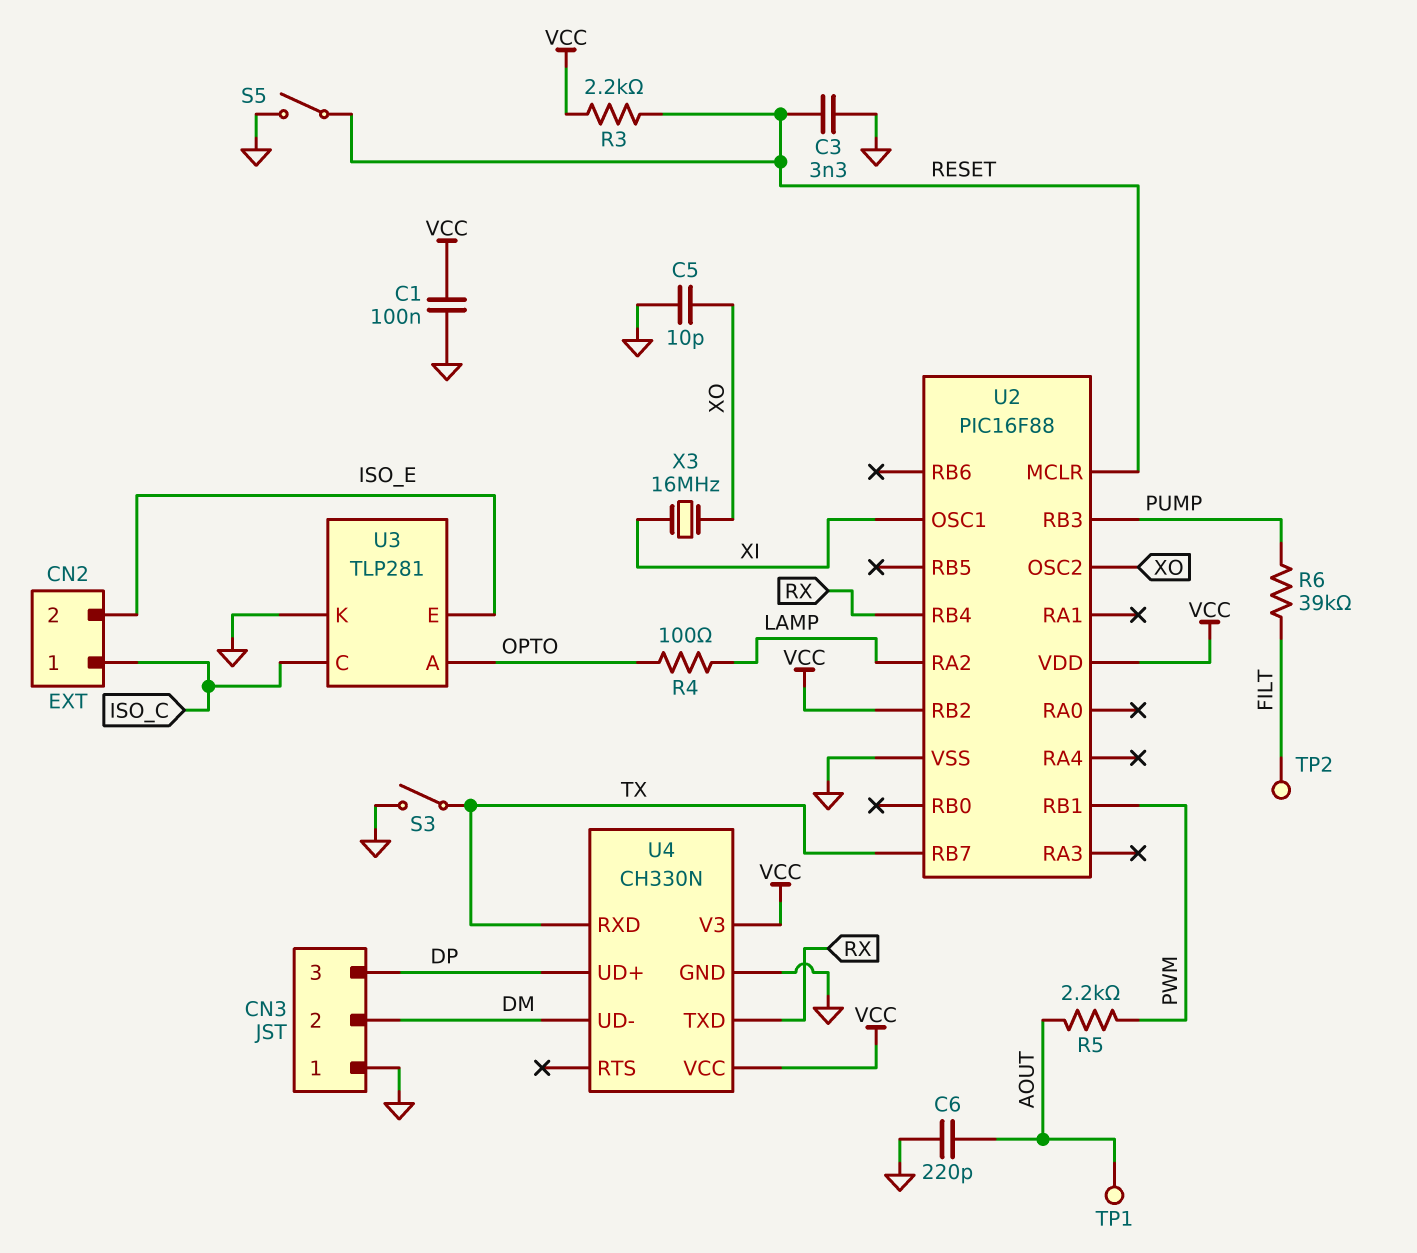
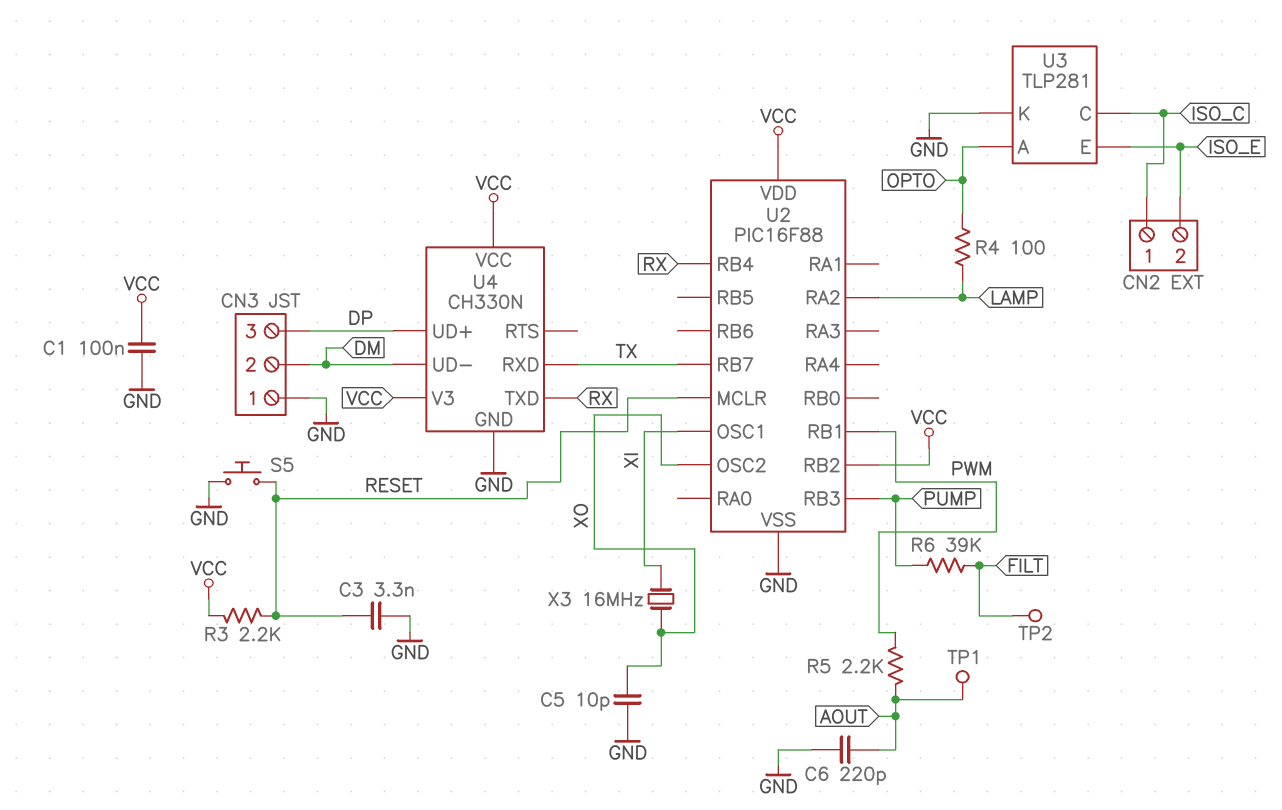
S3: switch (GND, TX) -> none
S5: switch (GND, RESET) -> button (GND, RESET)

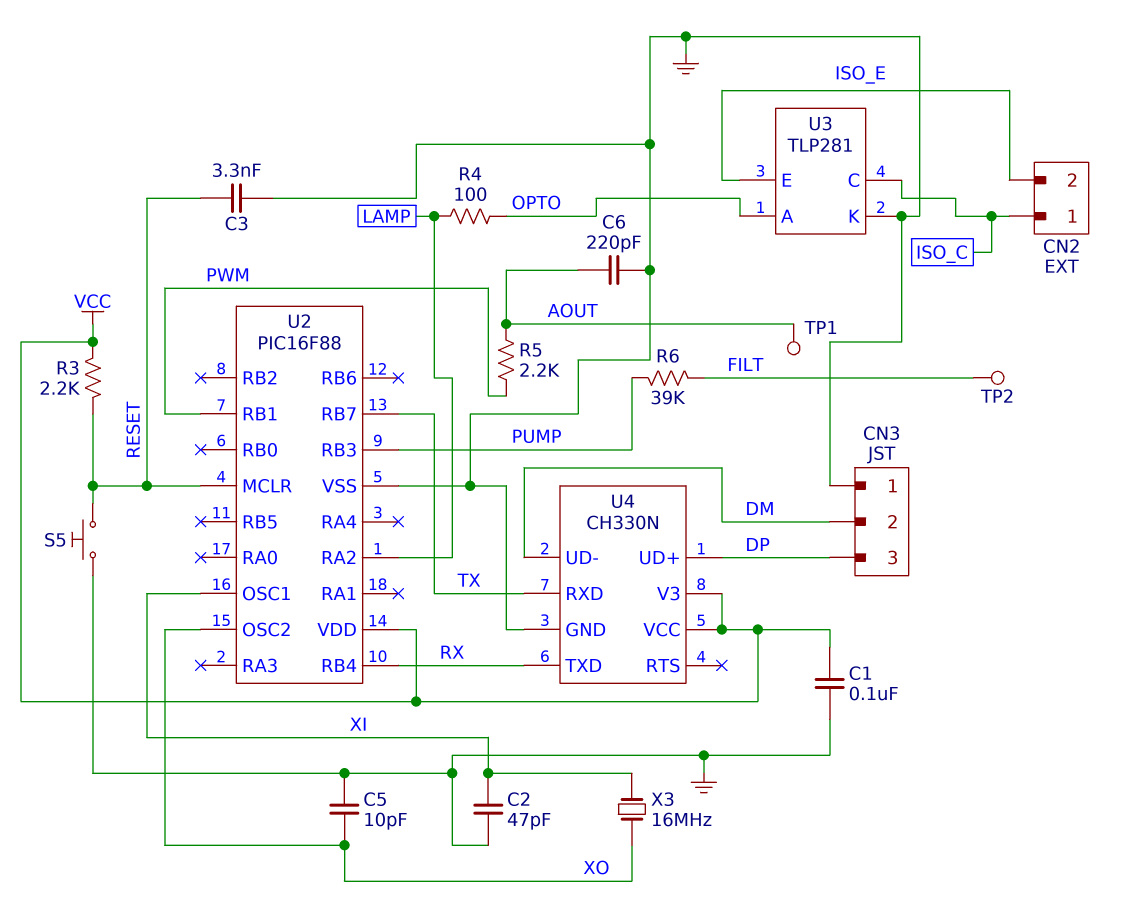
C2: none -> 47pF (GND, XI)
U2 pin RB2: VCC -> none

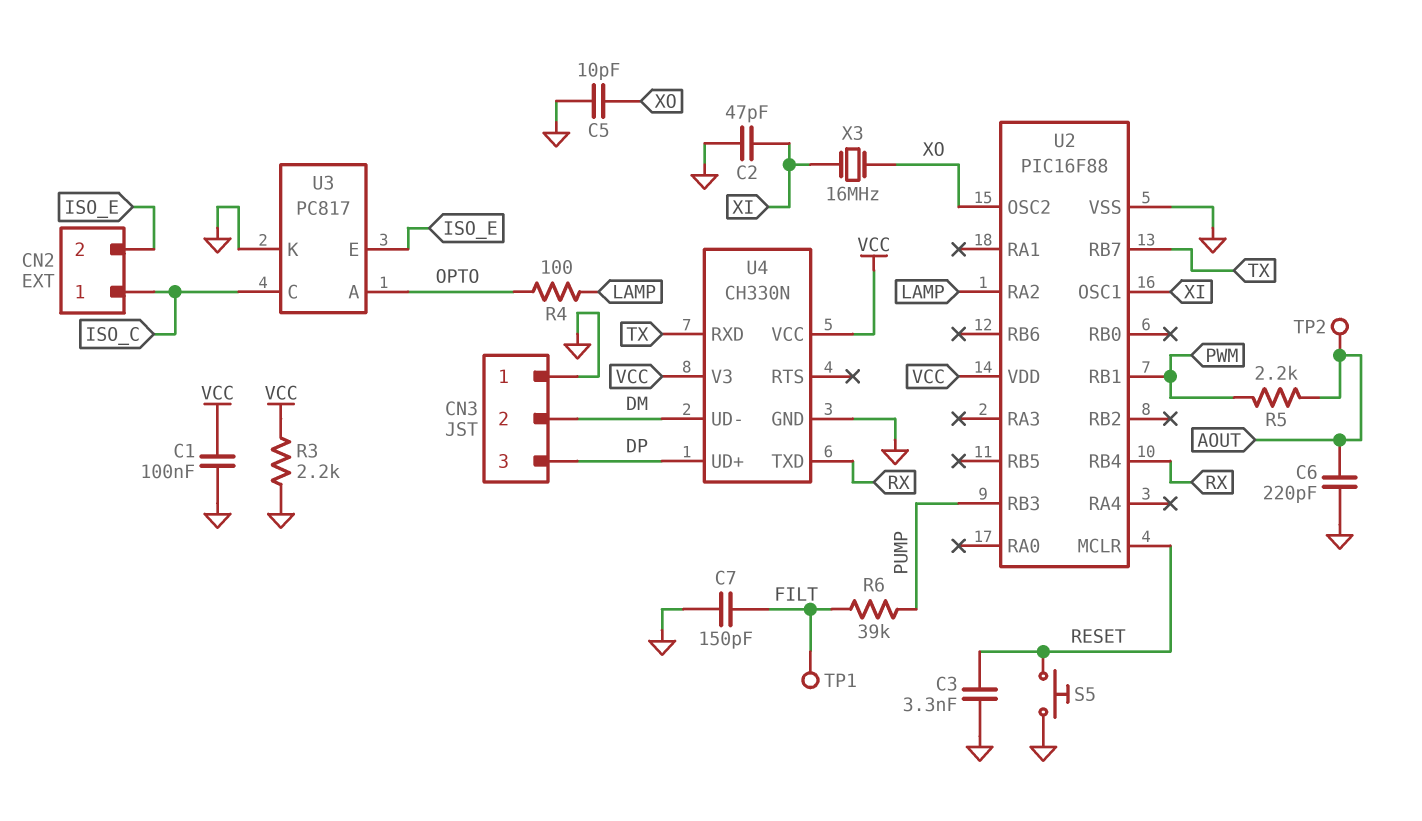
C7: none -> 150pF (FILT, GND)
R3: 2.2k (RESET, VCC) -> 2.2k (GND, VCC)
TP1: test point (AOUT) -> test point (FILT)
TP2: test point (FILT) -> test point (AOUT)
U3: TLP281 -> PC817

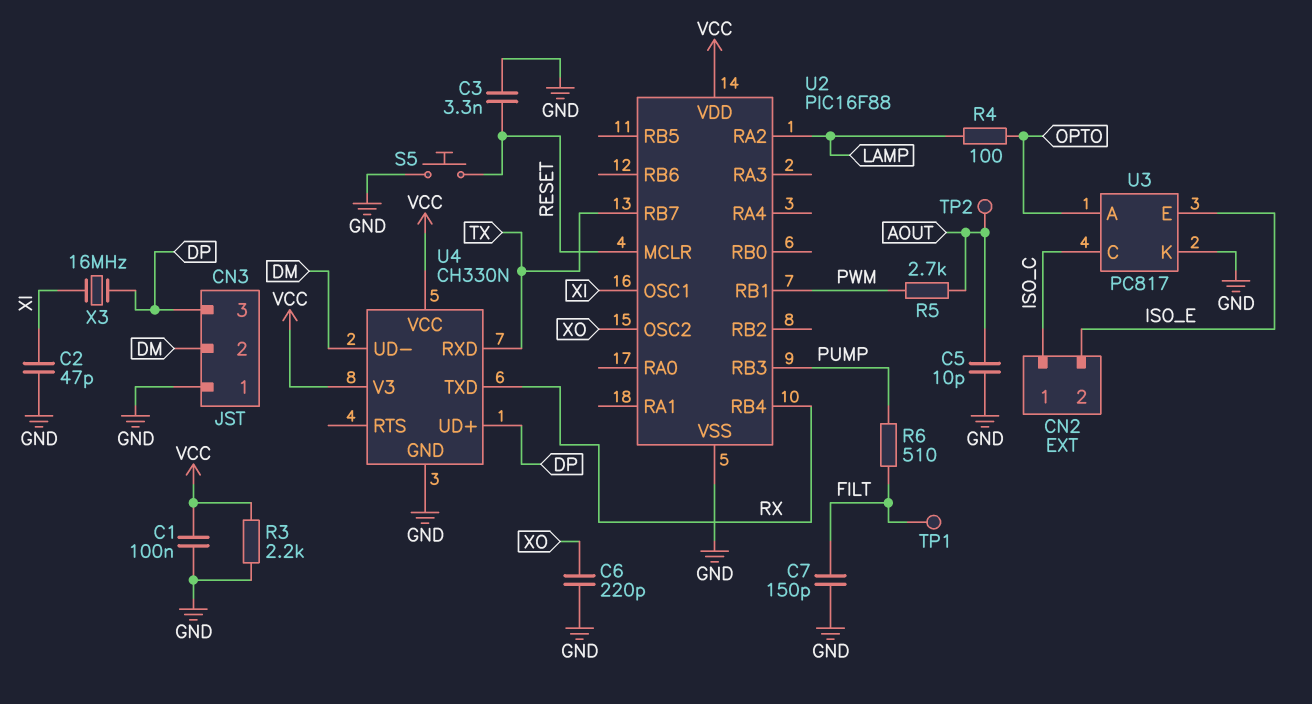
C5: 10pF (GND, XO) -> 10pF (AOUT, GND)
C6: 220pF (AOUT, GND) -> 220pF (GND, XO)
R5: 2.2k (AOUT, PWM) -> 2.7k (AOUT, PWM)
R6: 39k (FILT, PUMP) -> 510 (FILT, PUMP)
X3: 16MHz (XI, XO) -> 16MHz (DP, XI)

